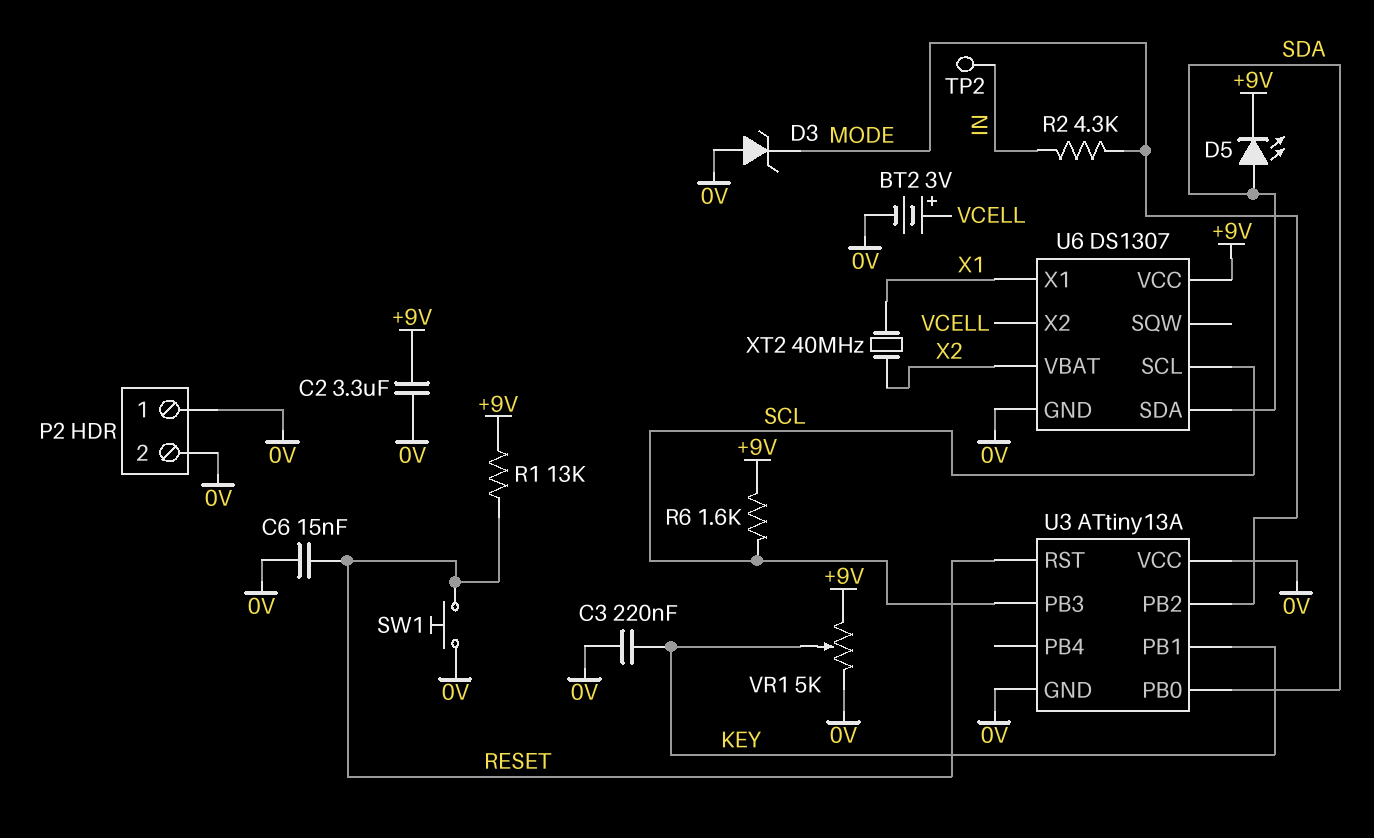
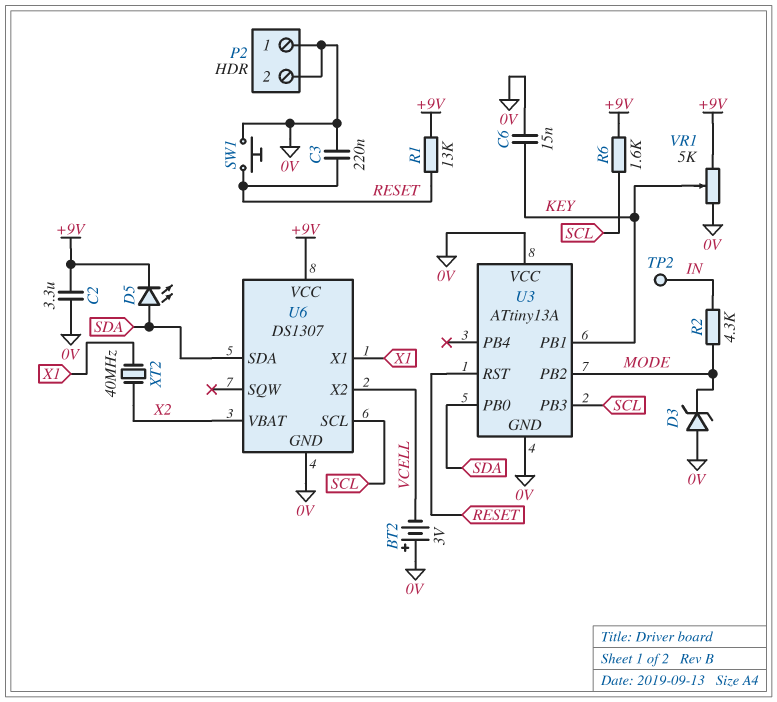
BT2: 3V (plus VCELL, minus 0V) -> 3V (plus 0V, minus VCELL)
C3: 220nF (0V, KEY) -> 220nF (0V, RESET)
C6: 15nF (0V, RESET) -> 15nF (0V, KEY)

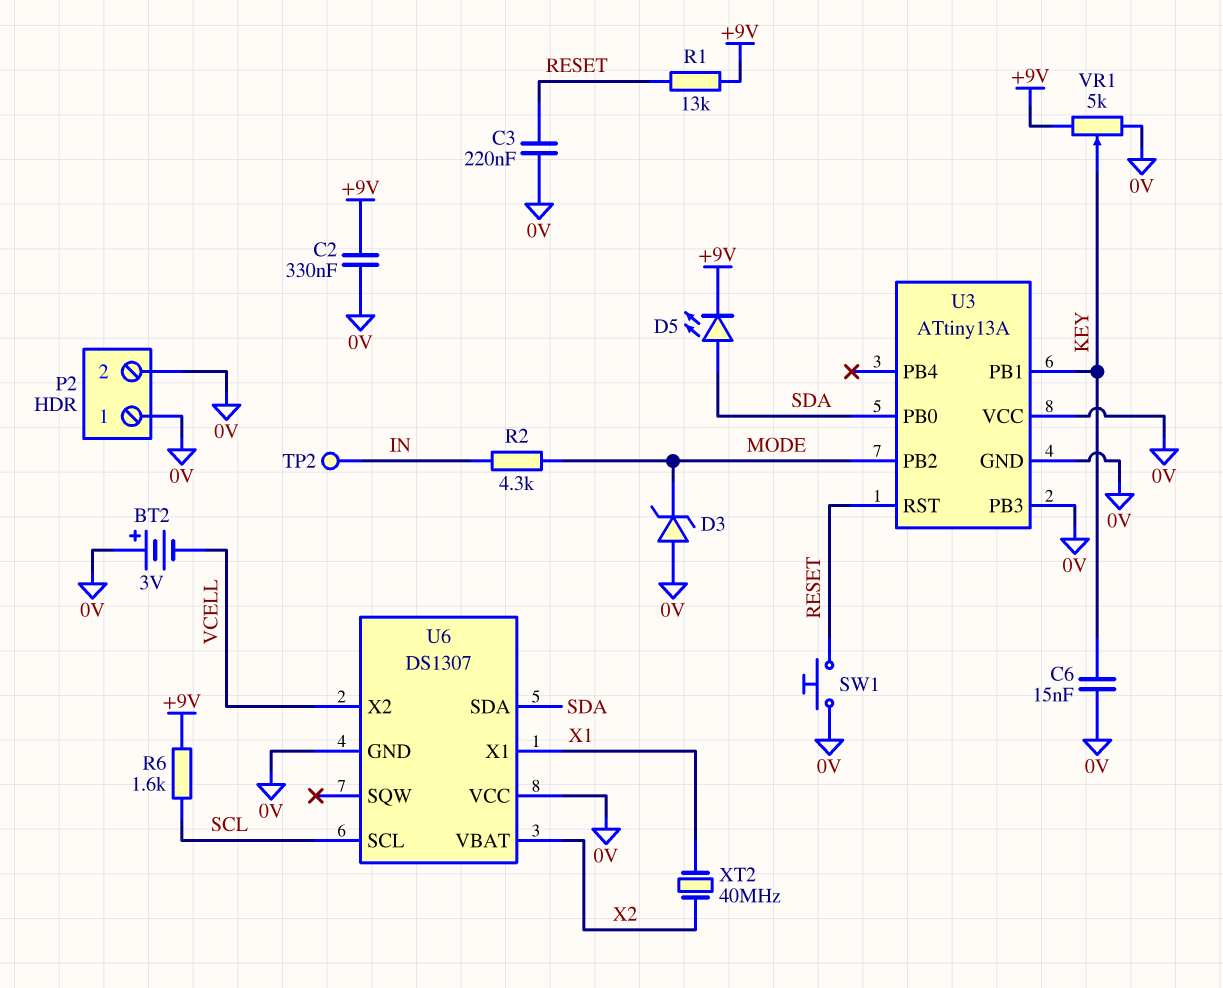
C2: 3.3uF (+9V, 0V) -> 330nF (+9V, 0V)
U3 pin PB3: SCL -> 0V
U6 pin VCC: +9V -> 0V

